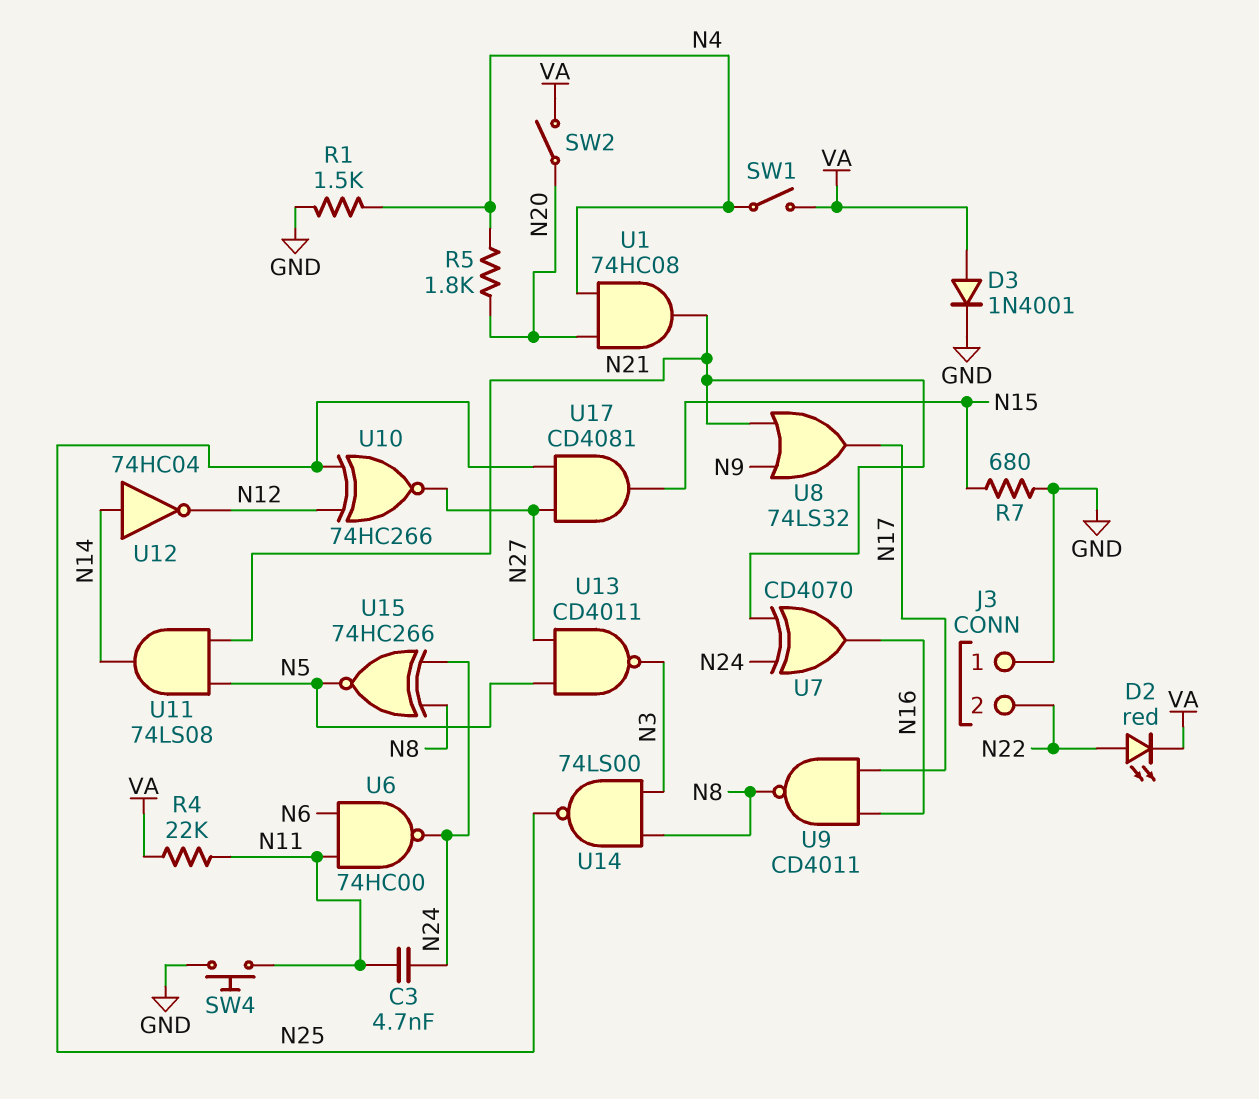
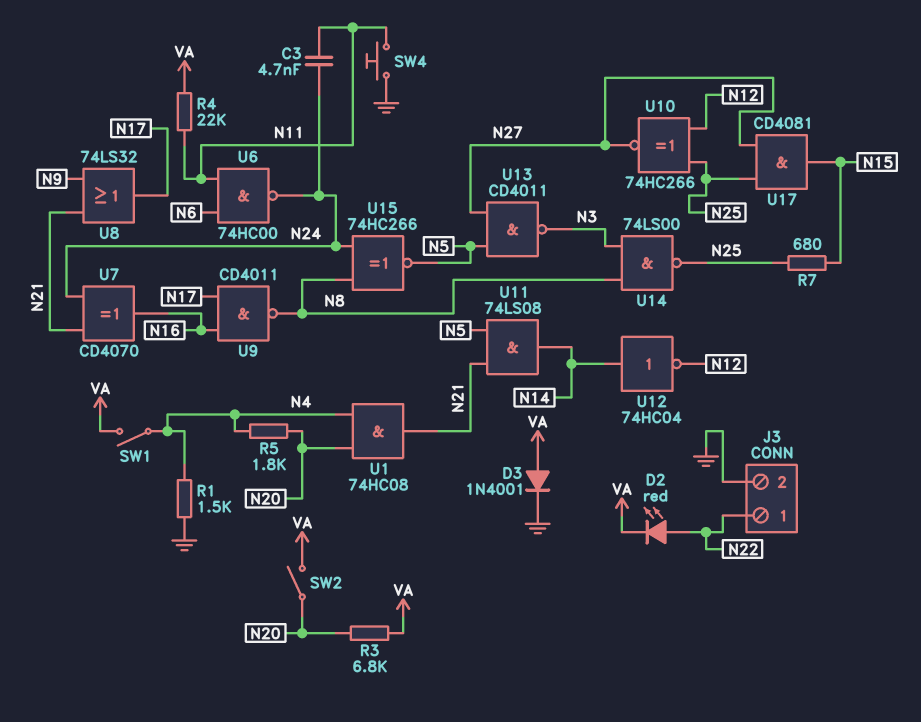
J3 pin 1: GND -> N22
J3 pin 2: N22 -> GND
R3: none -> 6.8k (N20, VA)
R7: 680 (GND, N15) -> 680 (N15, N25)

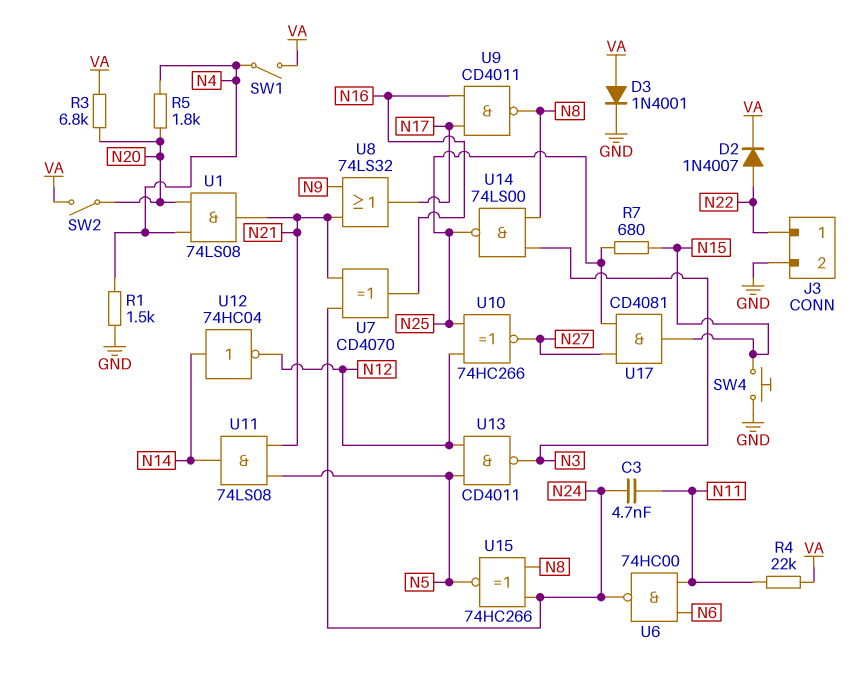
D2: LED red (A N22, K VA) -> diode 1N4007 (A N22, K VA)
SW4: button (GND, N11) -> button (GND, N15)
U1: AND 74HC08 (in N4, in N20, out N21) -> AND 74LS08 (in N4, in N20, out N21)
U13: NAND CD4011 (in N5, in N27, out N3) -> NAND CD4011 (in N5, in N12, out N3)

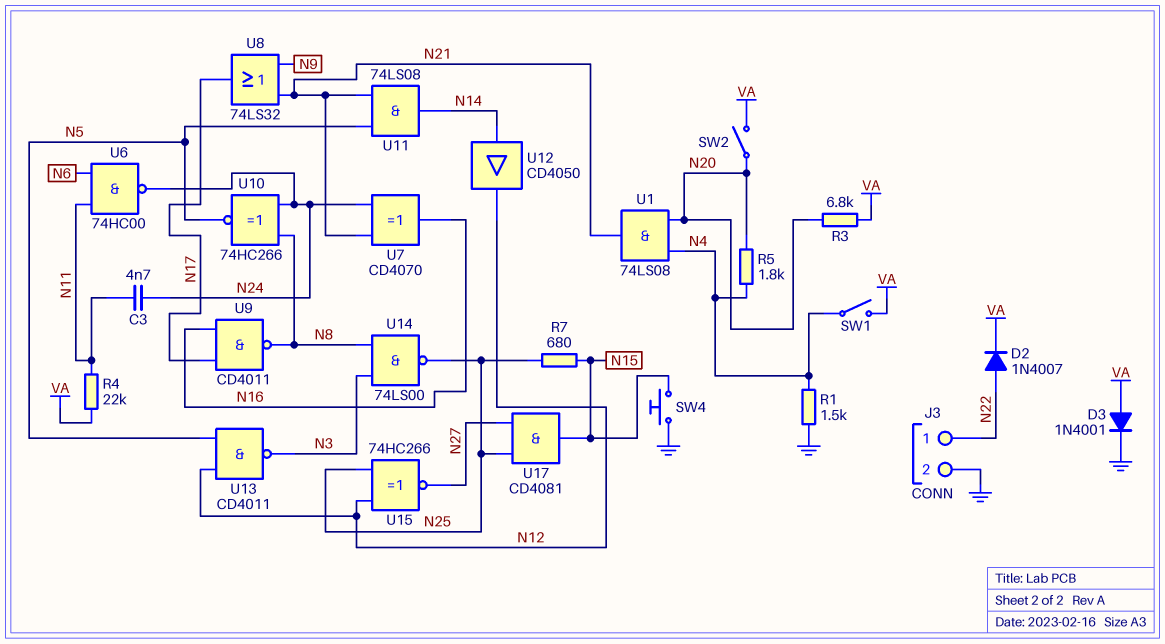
U10: XNOR 74HC266 (in N12, in N25, out N27) -> XNOR 74HC266 (in N8, in N24, out N5)
U12: NOT 74HC04 (in N14, out N12) -> buffer CD4050 (in N14, out N12)
U15: XNOR 74HC266 (in N8, in N24, out N5) -> XNOR 74HC266 (in N12, in N25, out N27)

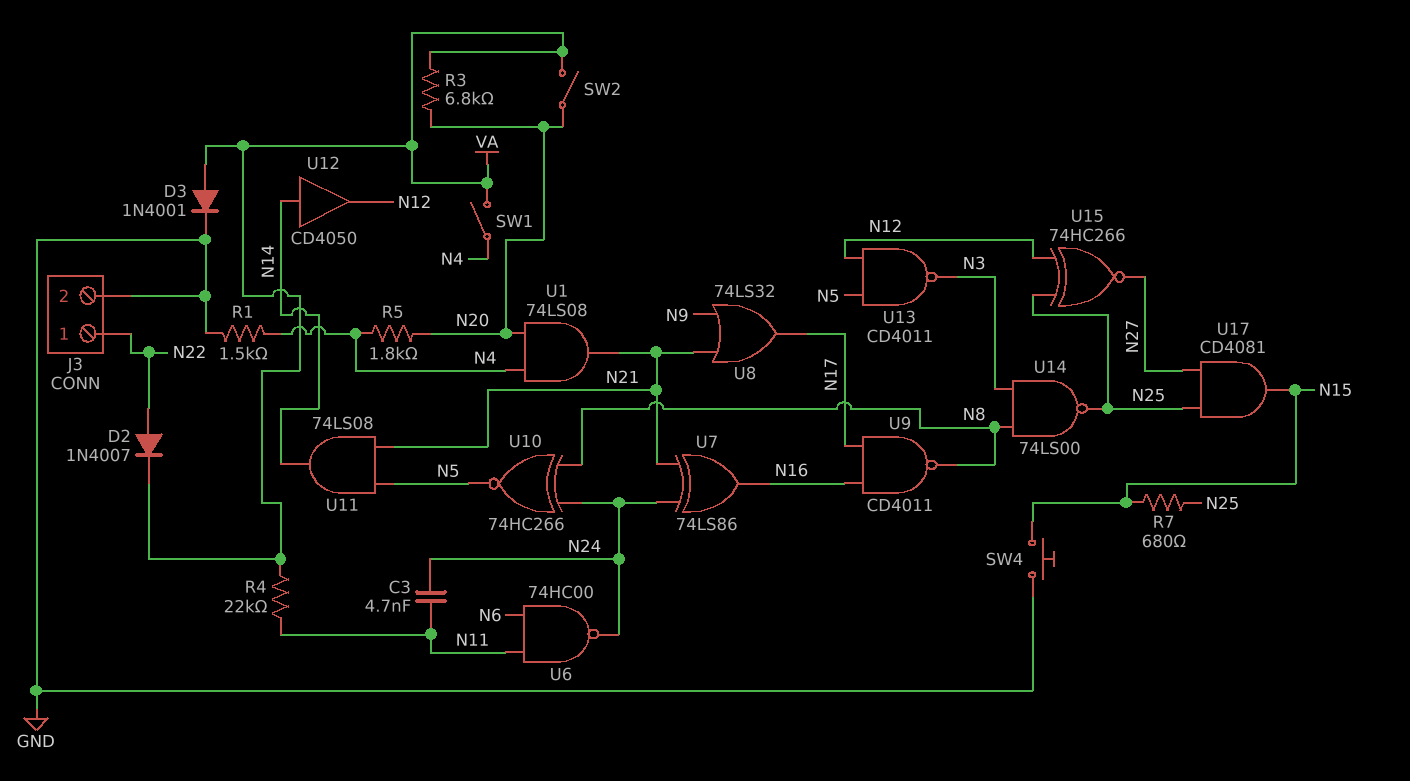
U7: XOR CD4070 (in N21, in N24, out N16) -> XOR 74LS86 (in N21, in N24, out N16)

